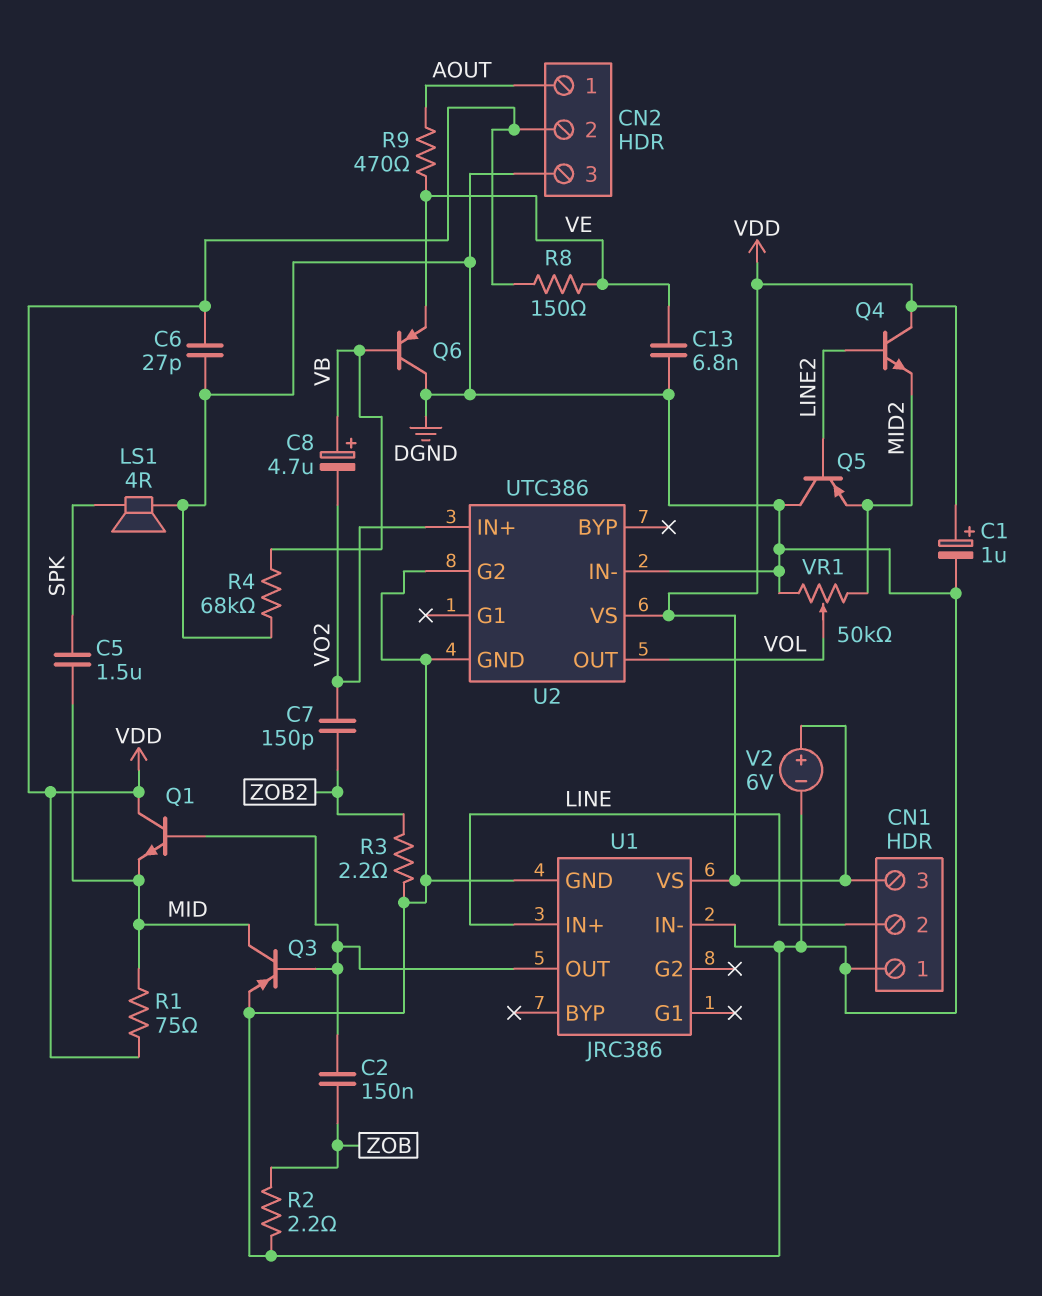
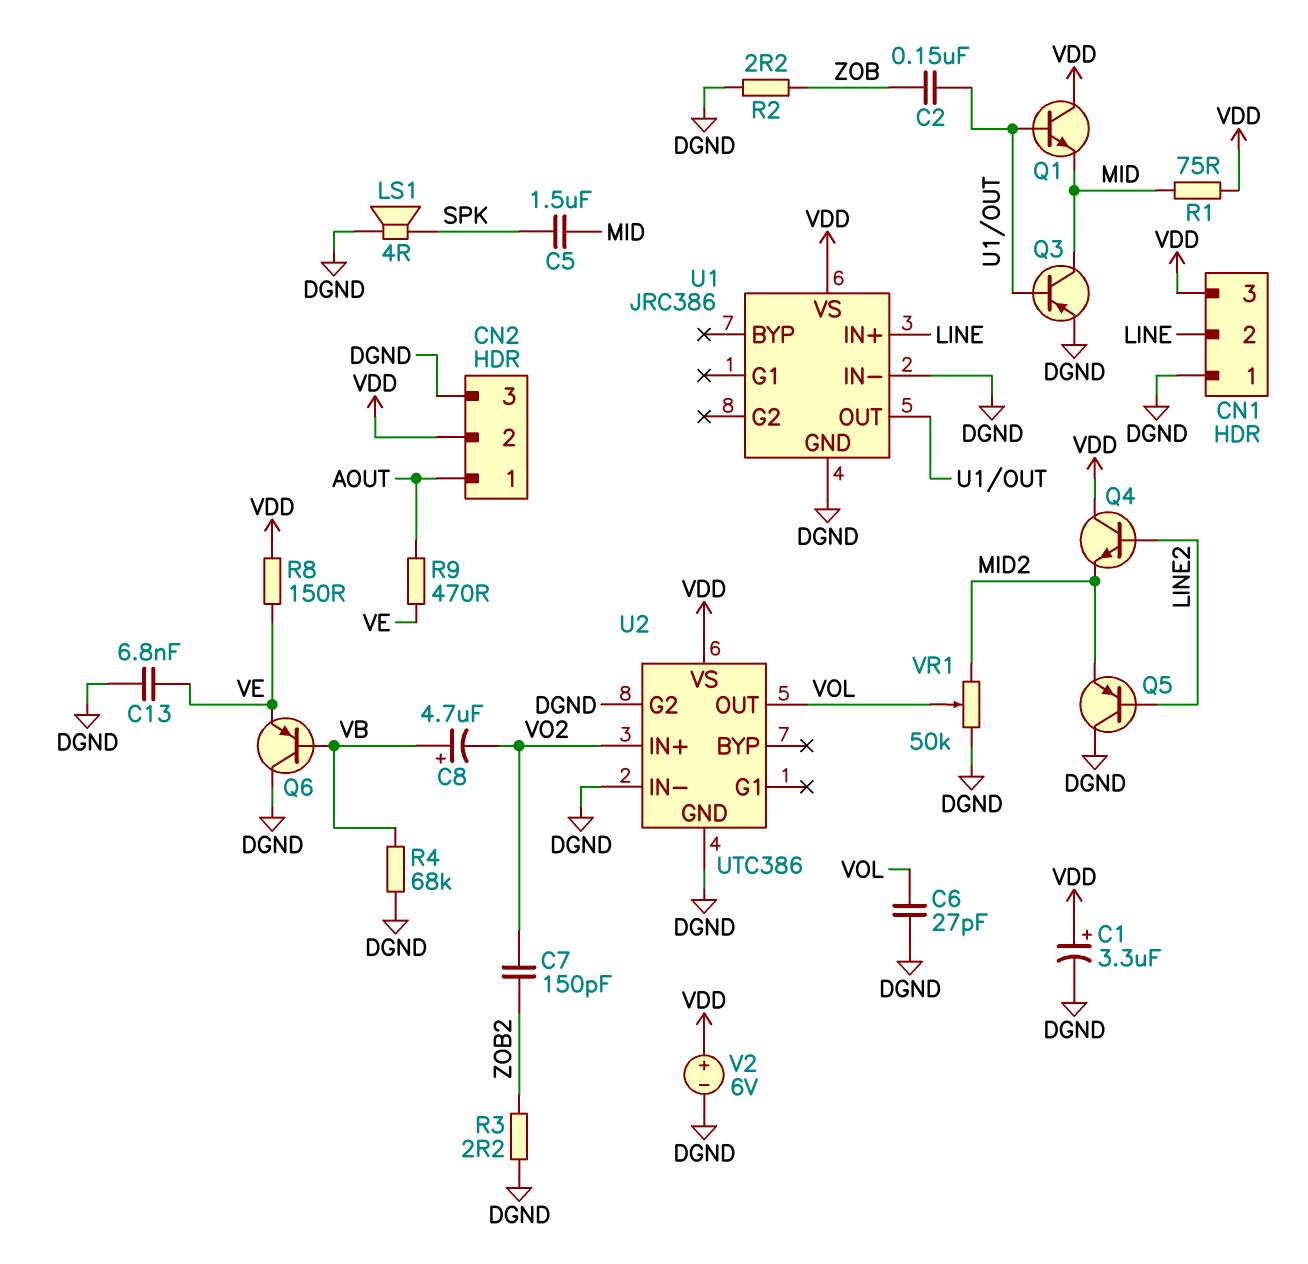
C1: 1uF (plus VDD, minus DGND) -> 3.3uF (plus VDD, minus DGND)
C6: 27pF (DGND, VDD) -> 27pF (DGND, VOL)

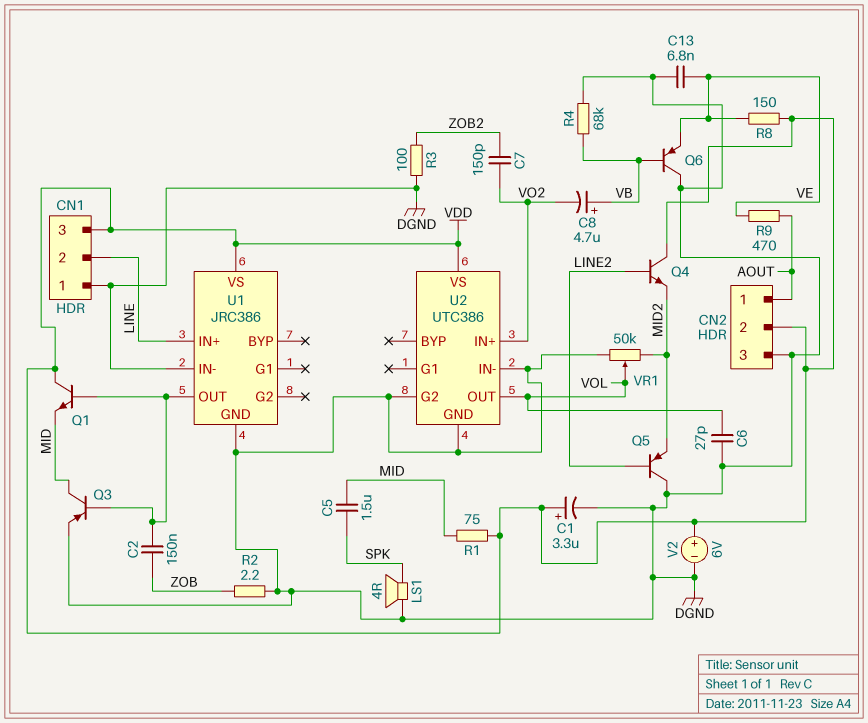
R3: 2.2 (DGND, ZOB2) -> 100 (DGND, ZOB2)

